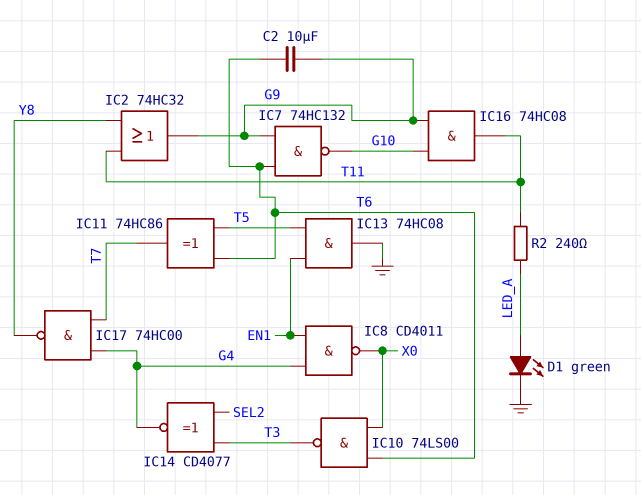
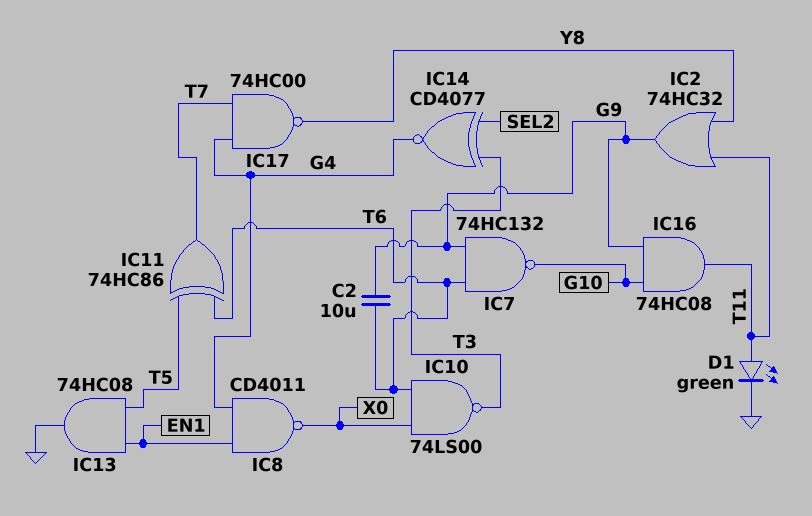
D1: LED green (A LED_A, K GND) -> LED green (A T11, K GND)
R2: 240 (LED_A, T11) -> none

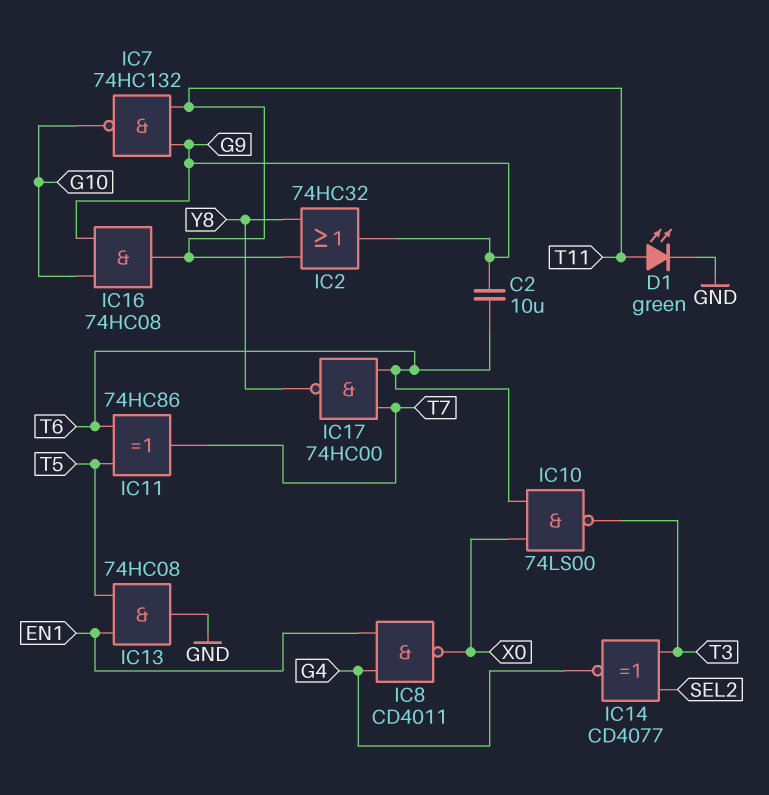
IC7: NAND 74HC132 (in G9, in T6, out G10) -> NAND 74HC132 (in G9, in T11, out G10)
IC17: NAND 74HC00 (in G4, in T7, out Y8) -> NAND 74HC00 (in T6, in T7, out Y8)

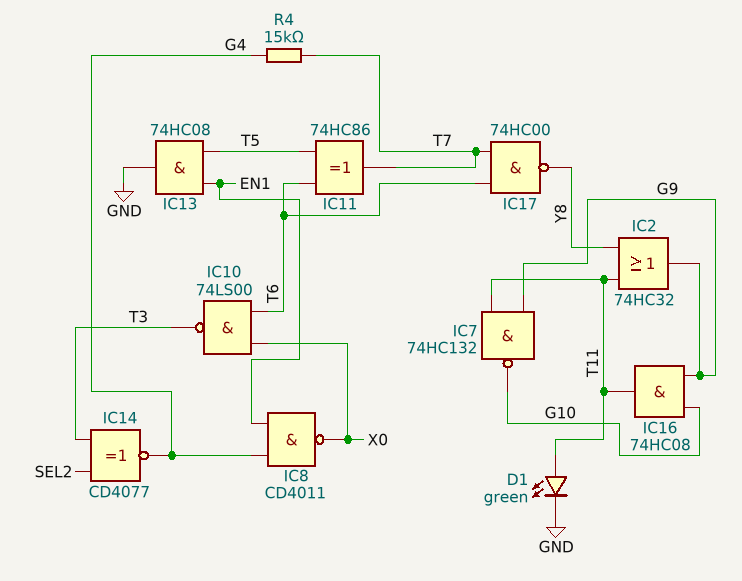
C2: 10uF (G9, T6) -> none
R4: none -> 15k (G4, T7)

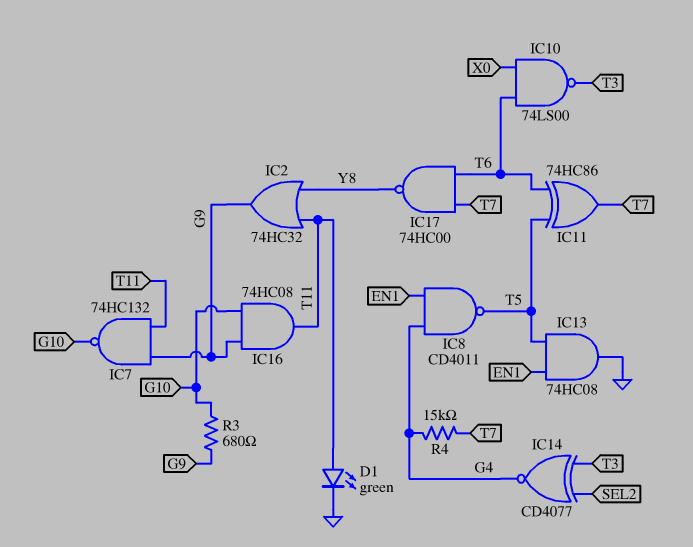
IC8: NAND CD4011 (in EN1, in G4, out X0) -> NAND CD4011 (in EN1, in G4, out T5)
R3: none -> 680 (G9, G10)

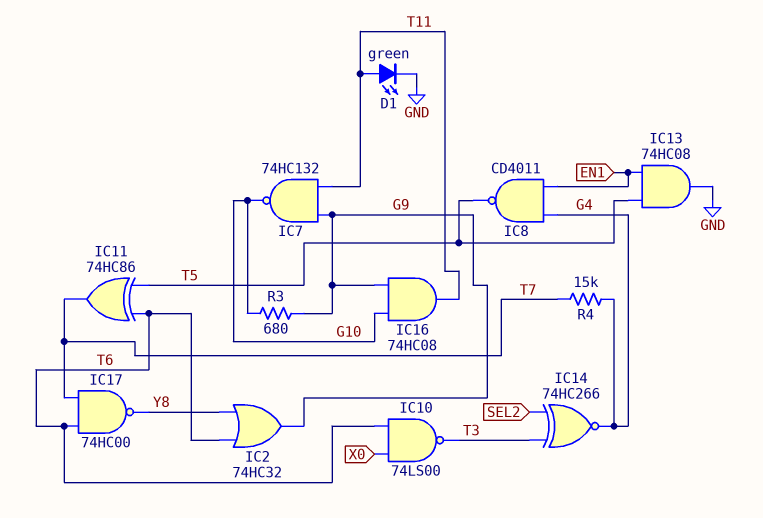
IC2: OR 74HC32 (in T11, in Y8, out G9) -> OR 74HC32 (in T6, in Y8, out G9)
IC14: XNOR CD4077 (in SEL2, in T3, out G4) -> XNOR 74HC266 (in SEL2, in T3, out G4)

